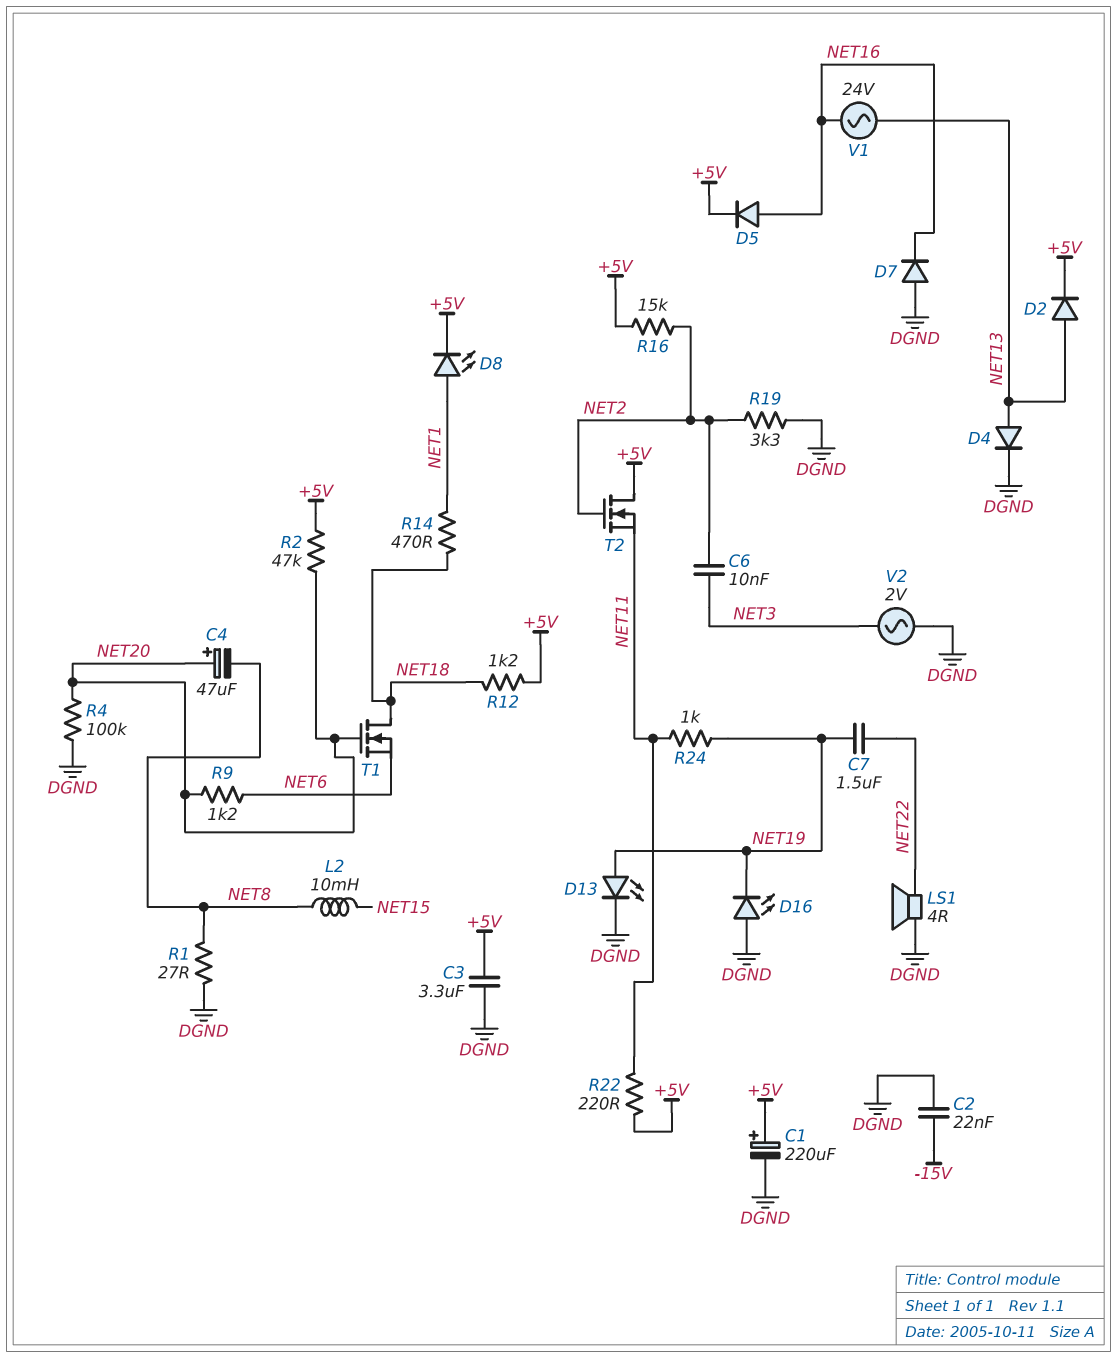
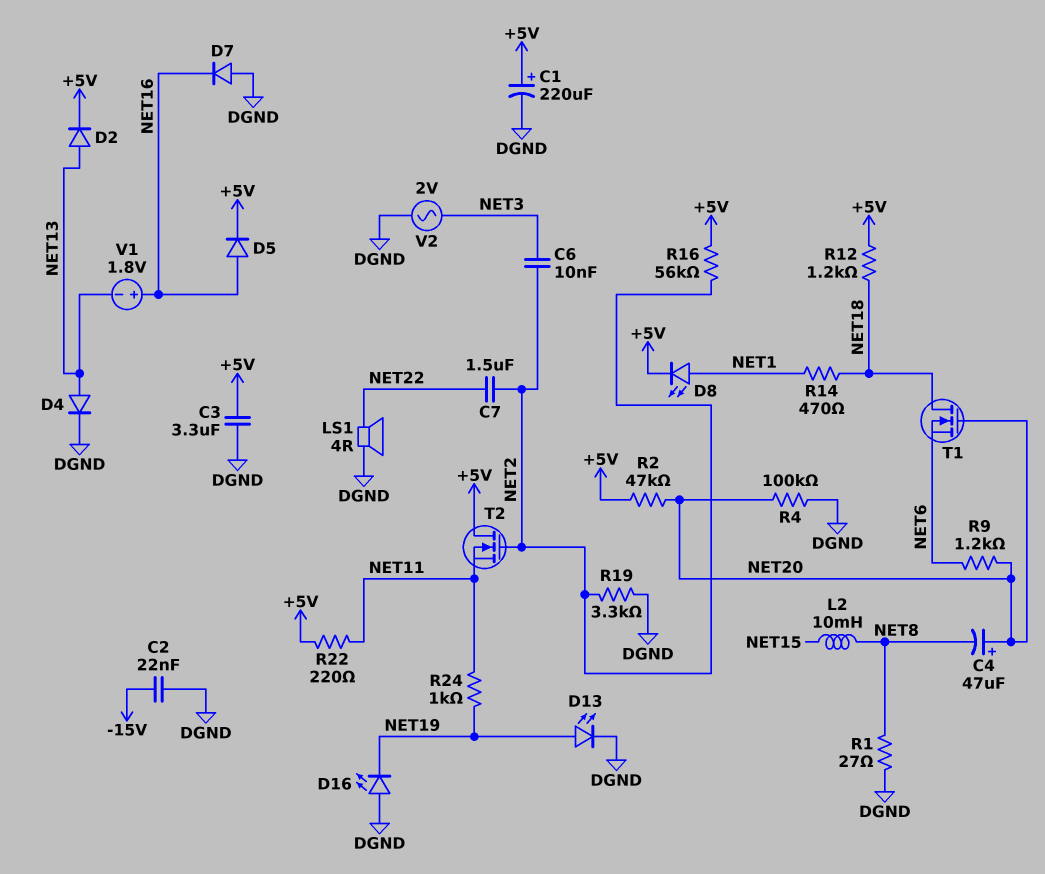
C7: 1.5uF (NET19, NET22) -> 1.5uF (NET2, NET22)
R16: 15k (+5V, NET2) -> 56k (+5V, NET2)
V1: AC 24V (NET13, NET16) -> 1.8V (plus NET16, minus NET13)

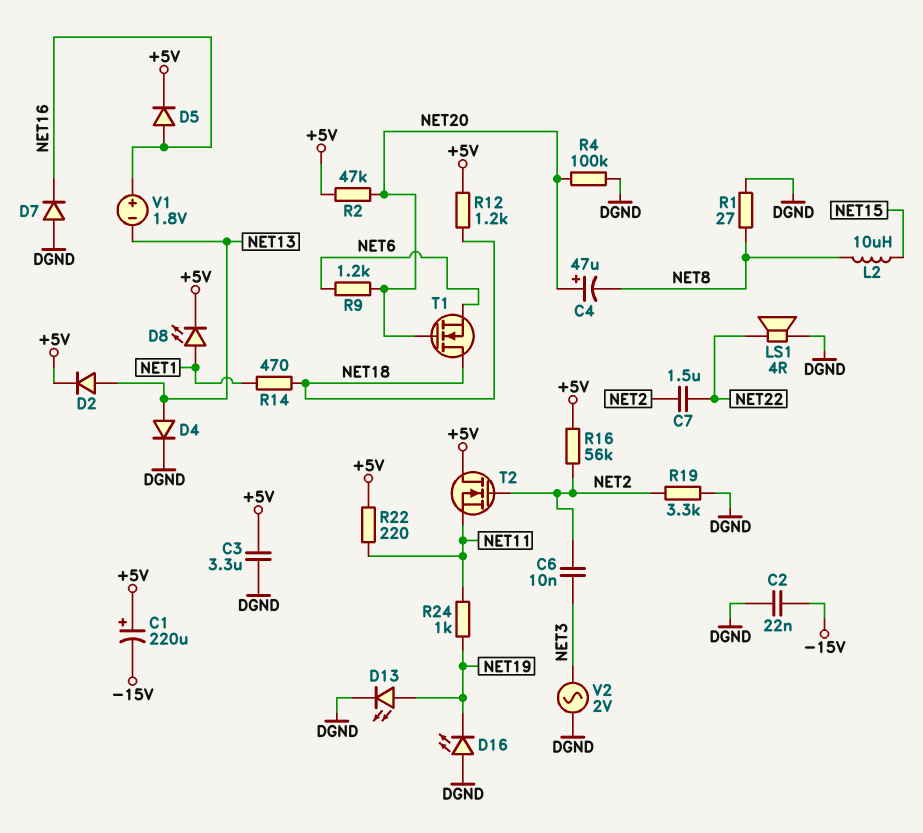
C1: 220uF (plus +5V, minus DGND) -> 220uF (plus +5V, minus -15V)
L2: 10mH (NET8, NET15) -> 10uH (NET8, NET15)

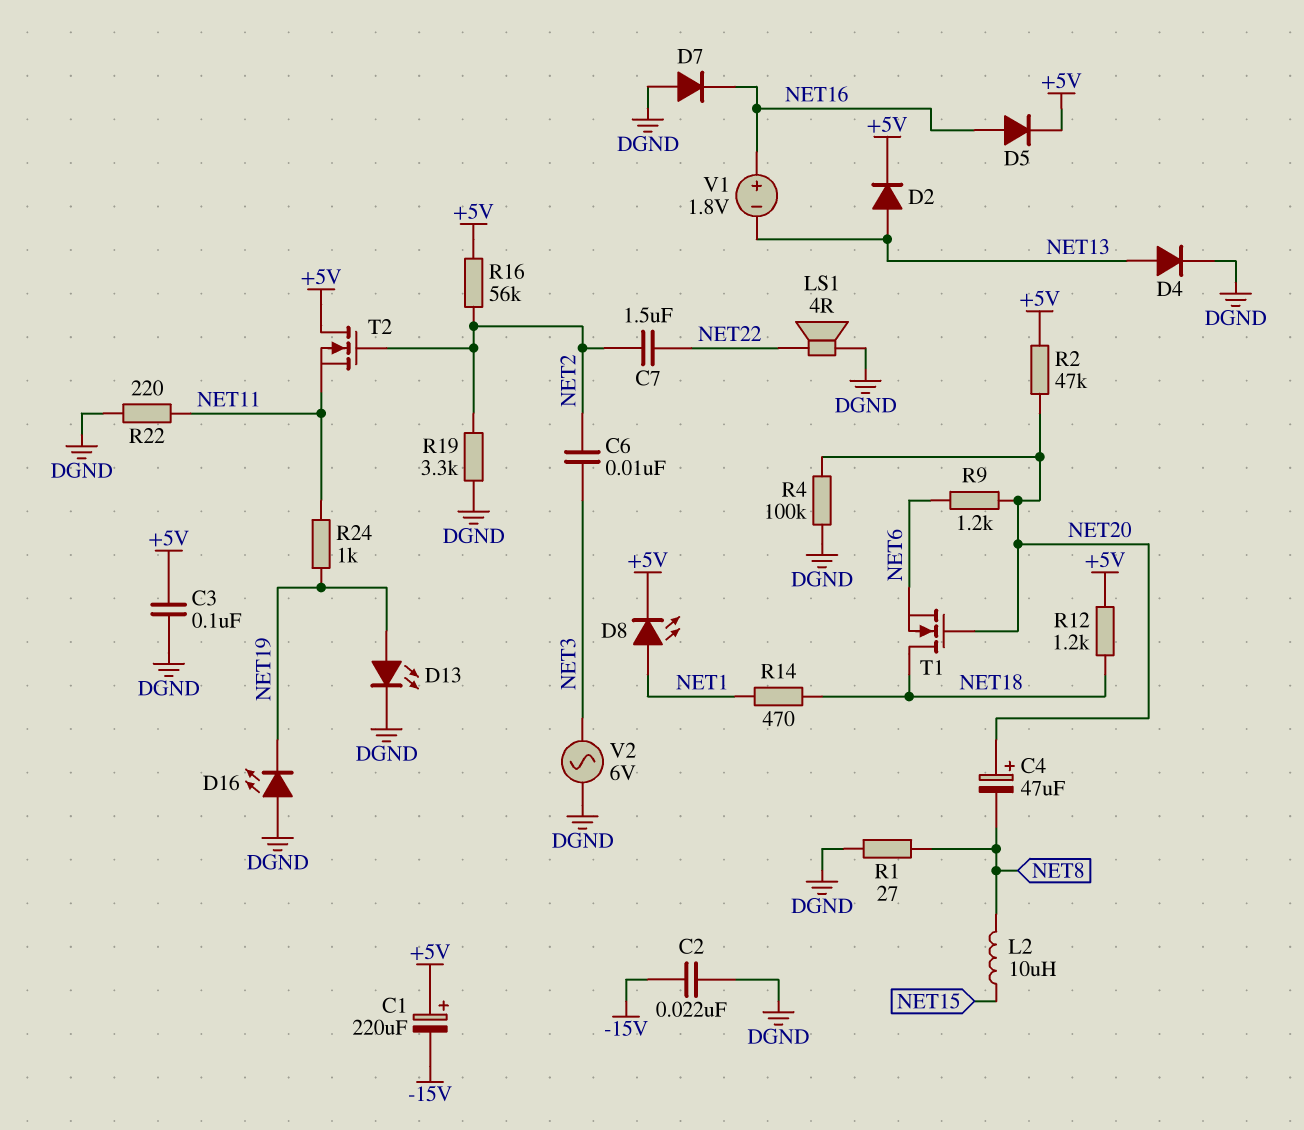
C3: 3.3uF (+5V, DGND) -> 100nF (+5V, DGND)
R22: 220 (+5V, NET11) -> 220 (DGND, NET11)
V2: AC 2V (DGND, NET3) -> AC 6V (DGND, NET3)

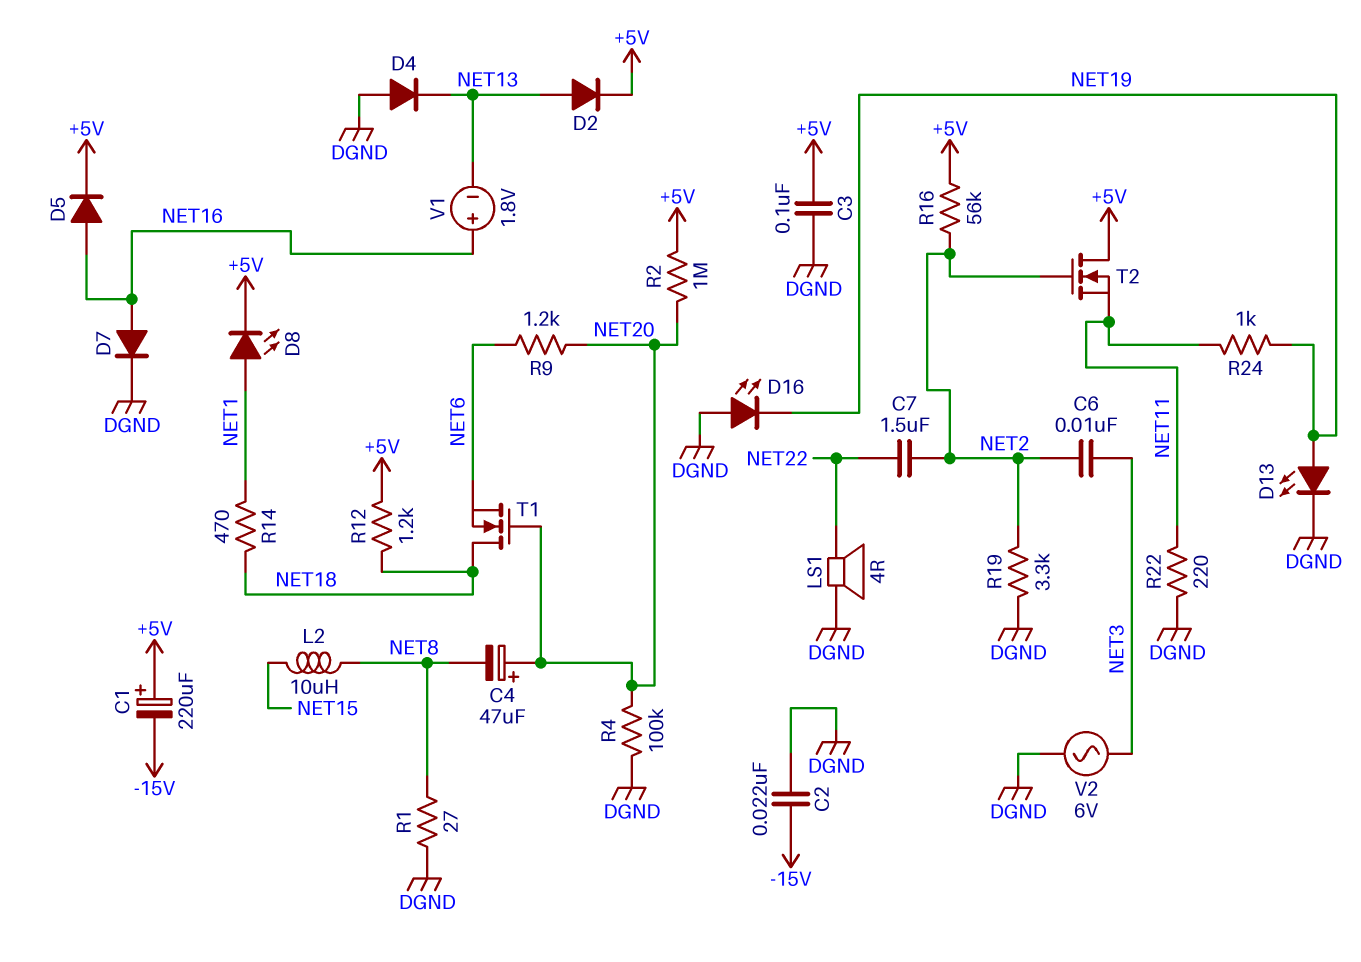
D4: diode (A NET13, K DGND) -> diode (A DGND, K NET13)
D7: diode (A DGND, K NET16) -> diode (A NET16, K DGND)
R2: 47k (+5V, NET20) -> 1M (+5V, NET20)

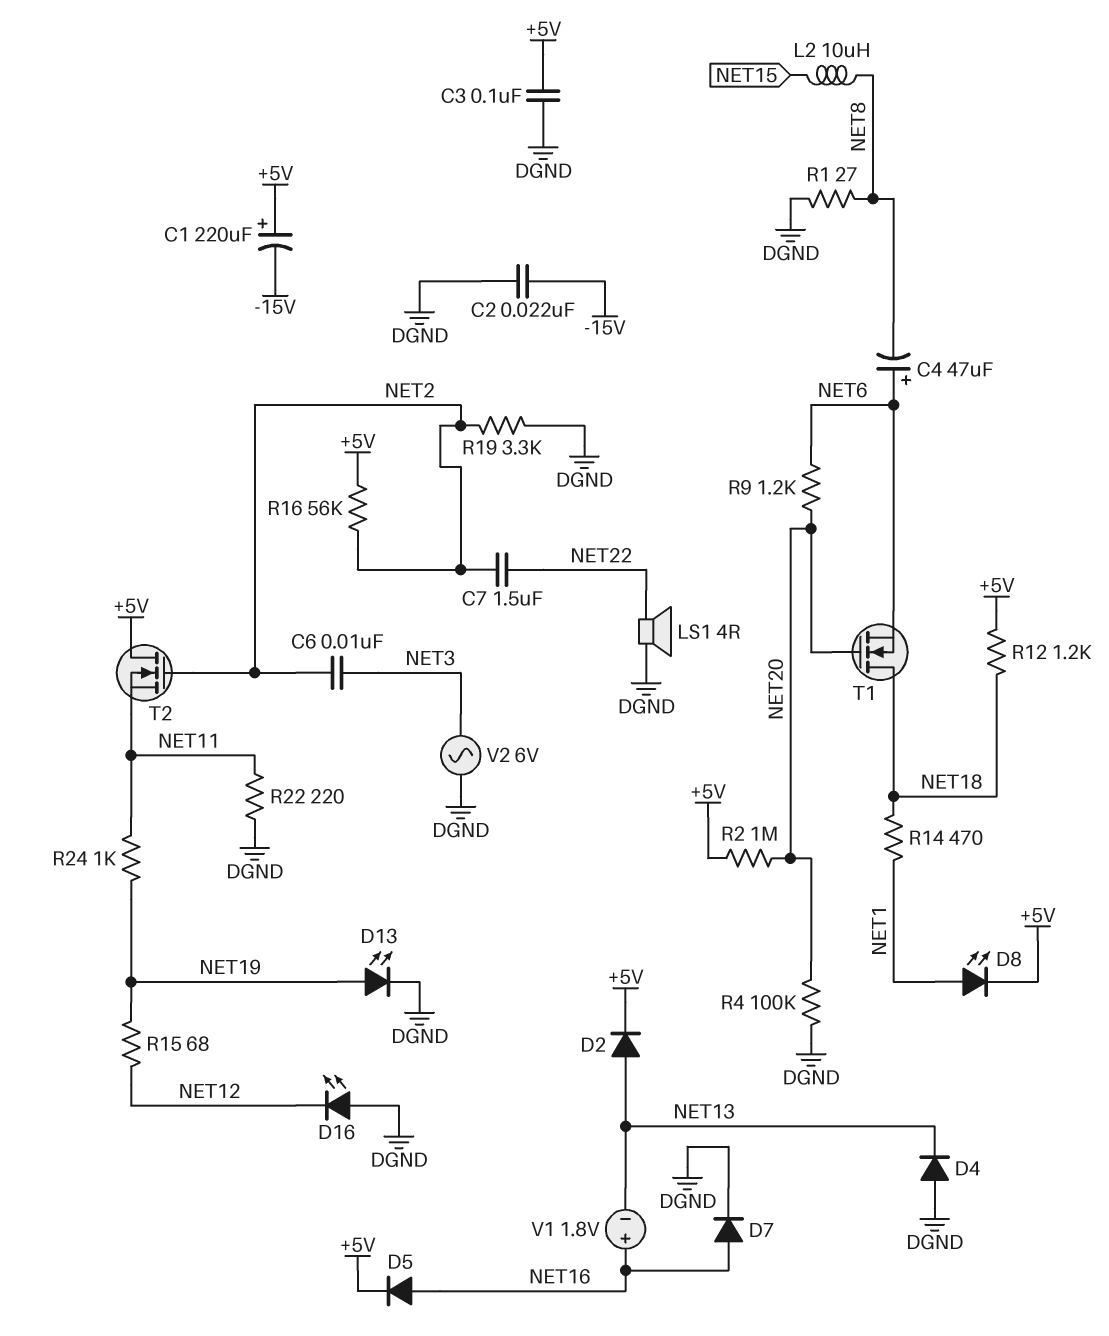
C4: 47uF (plus NET20, minus NET8) -> 47uF (plus NET6, minus NET8)
D16: LED (A DGND, K NET19) -> LED (A DGND, K NET12)
R15: none -> 68 (NET12, NET19)

